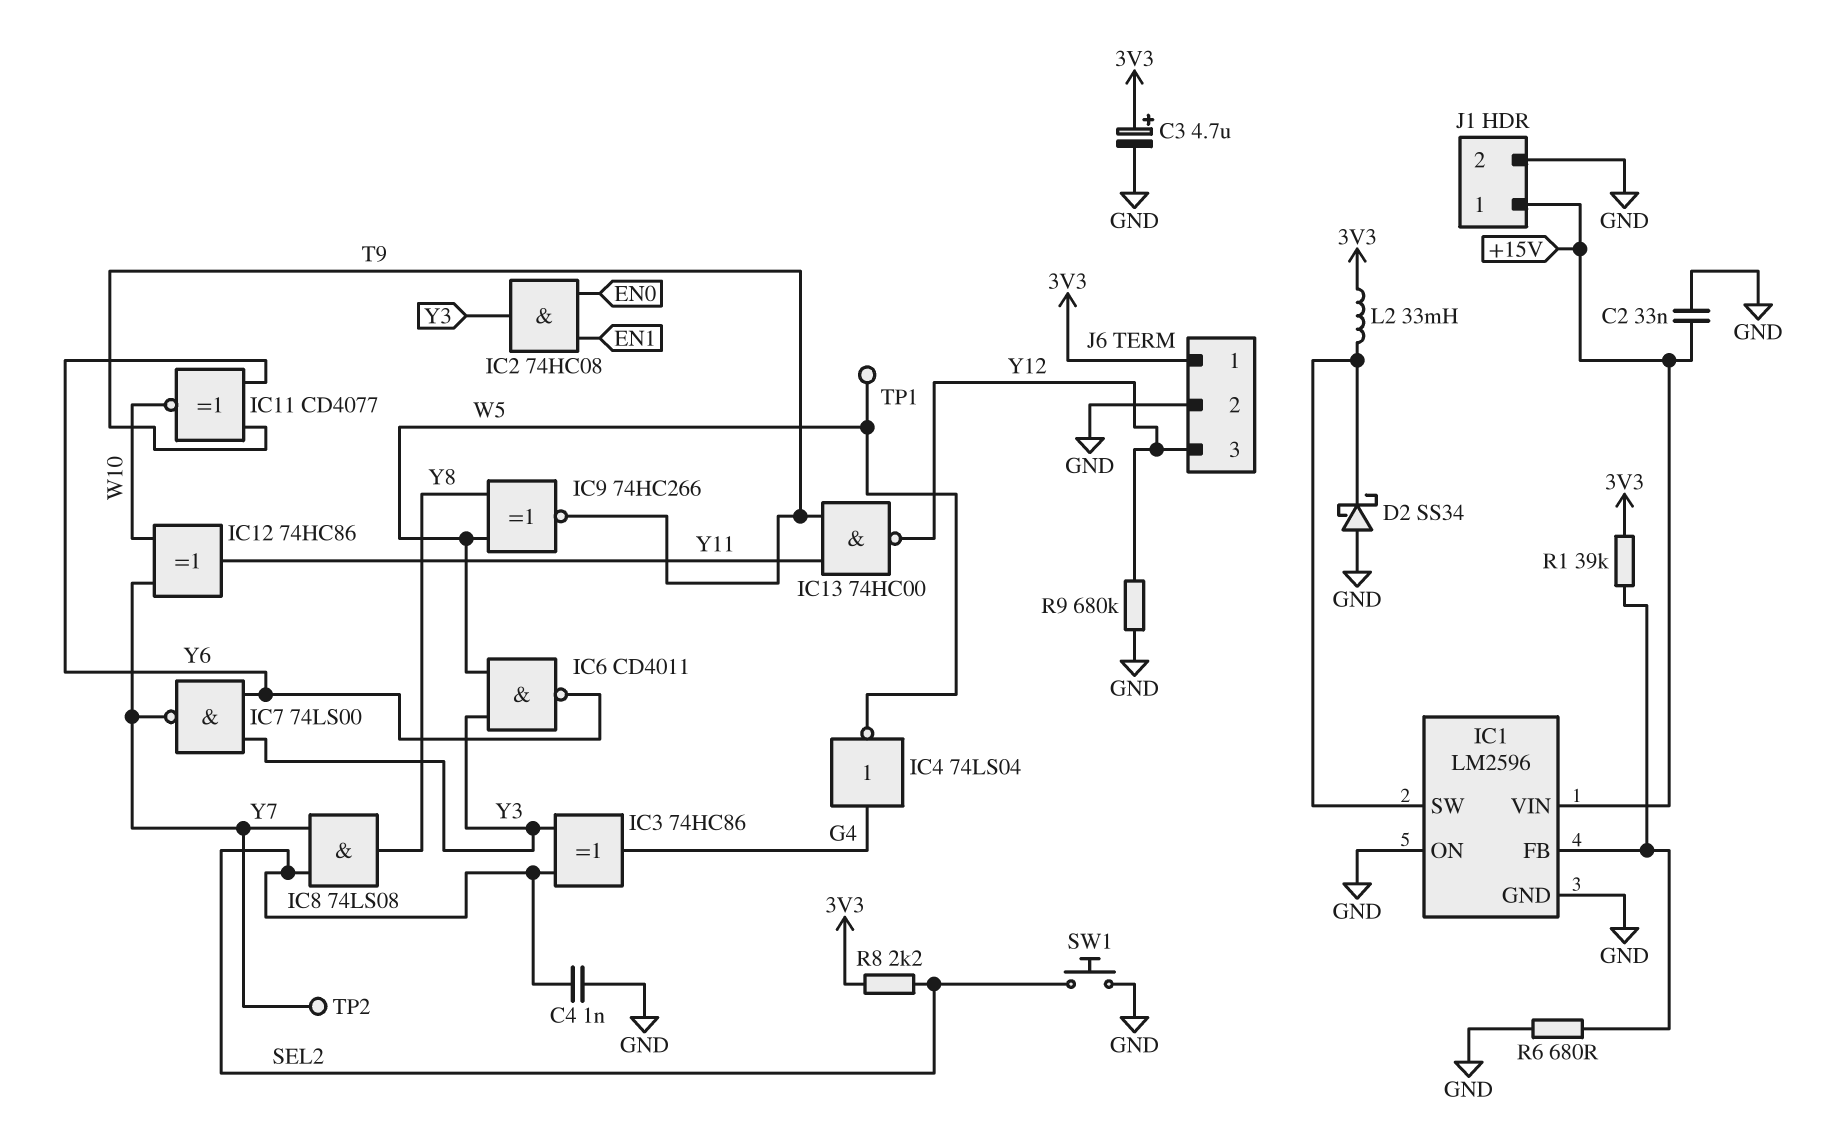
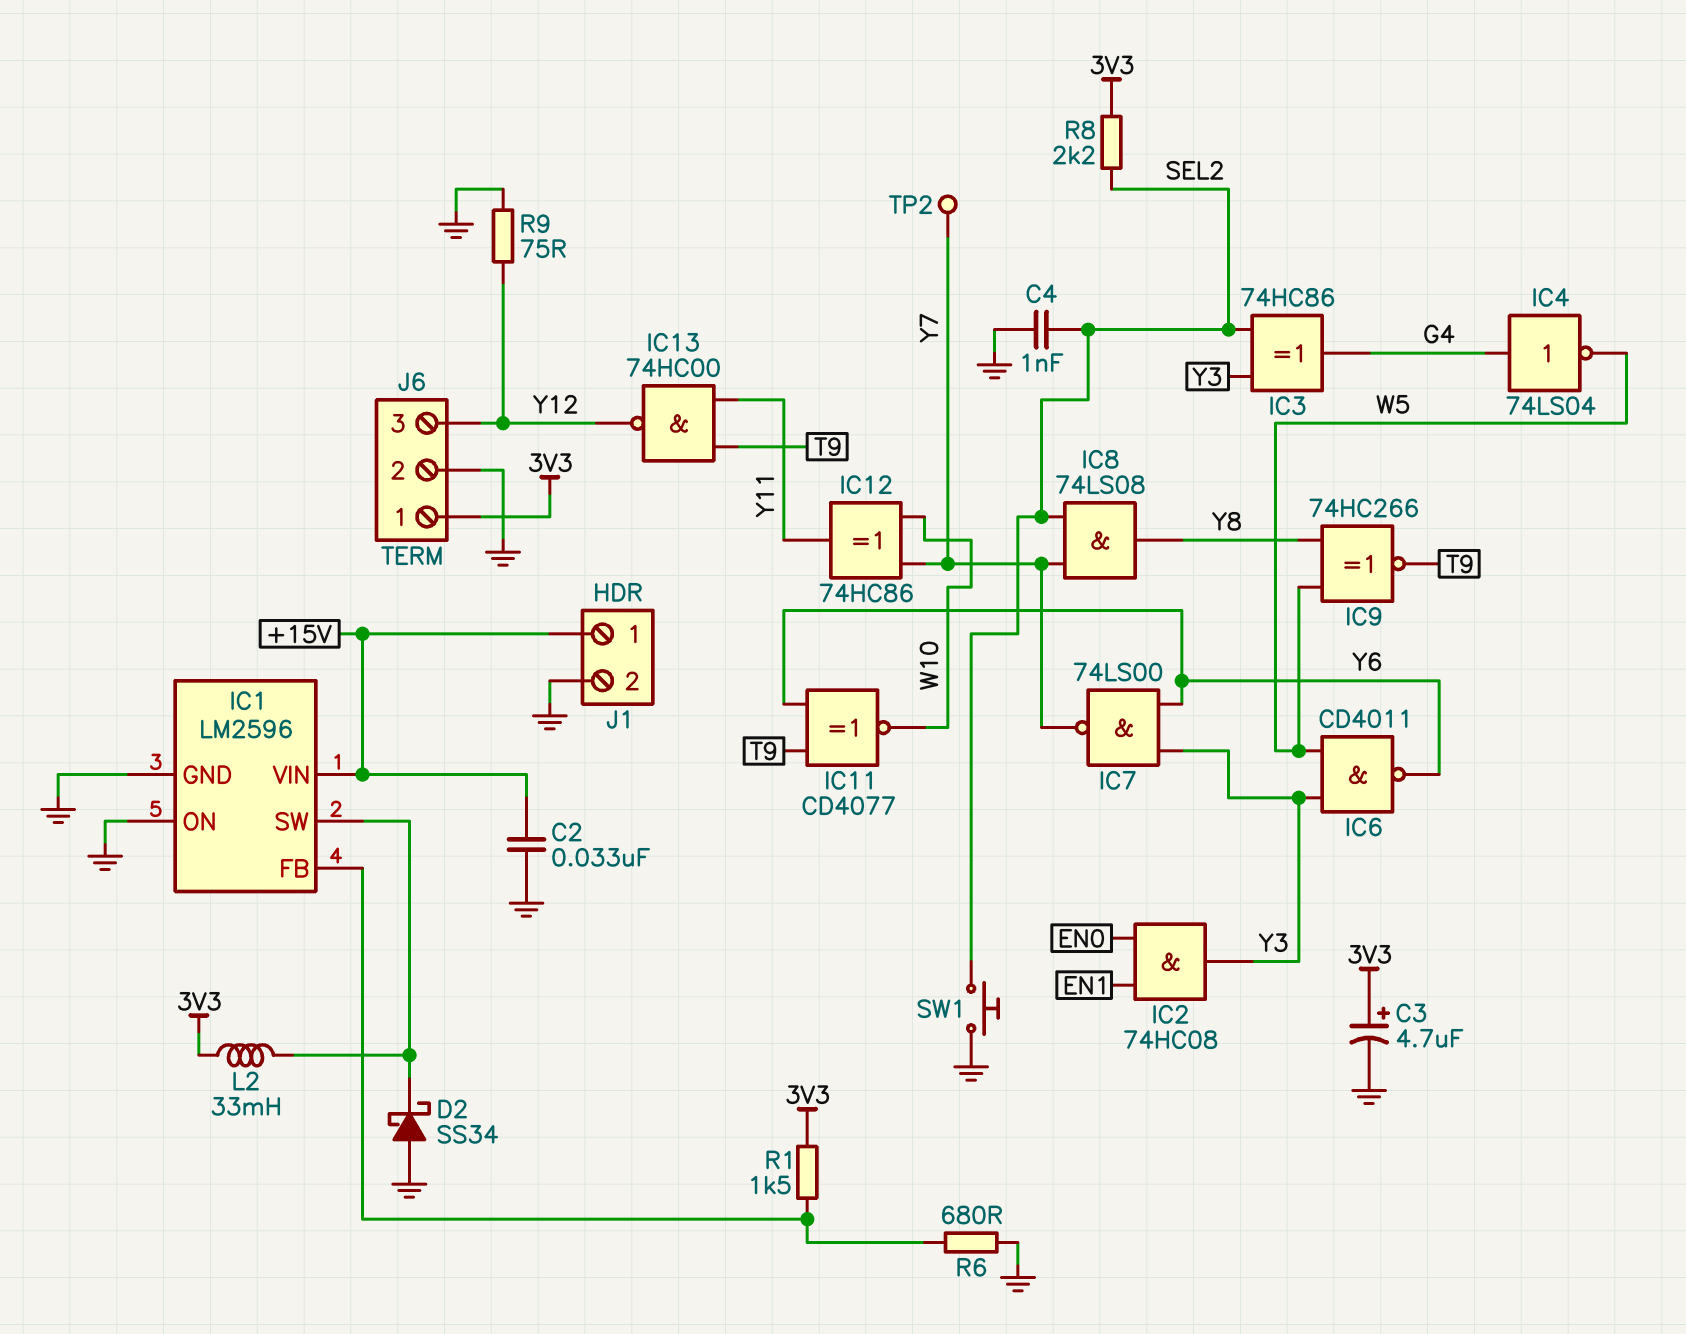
R1: 39k (3V3, IC1/FB) -> 1.5k (3V3, IC1/FB)
R9: 680k (GND, Y12) -> 75 (GND, Y12)
TP1: test point (W5) -> none

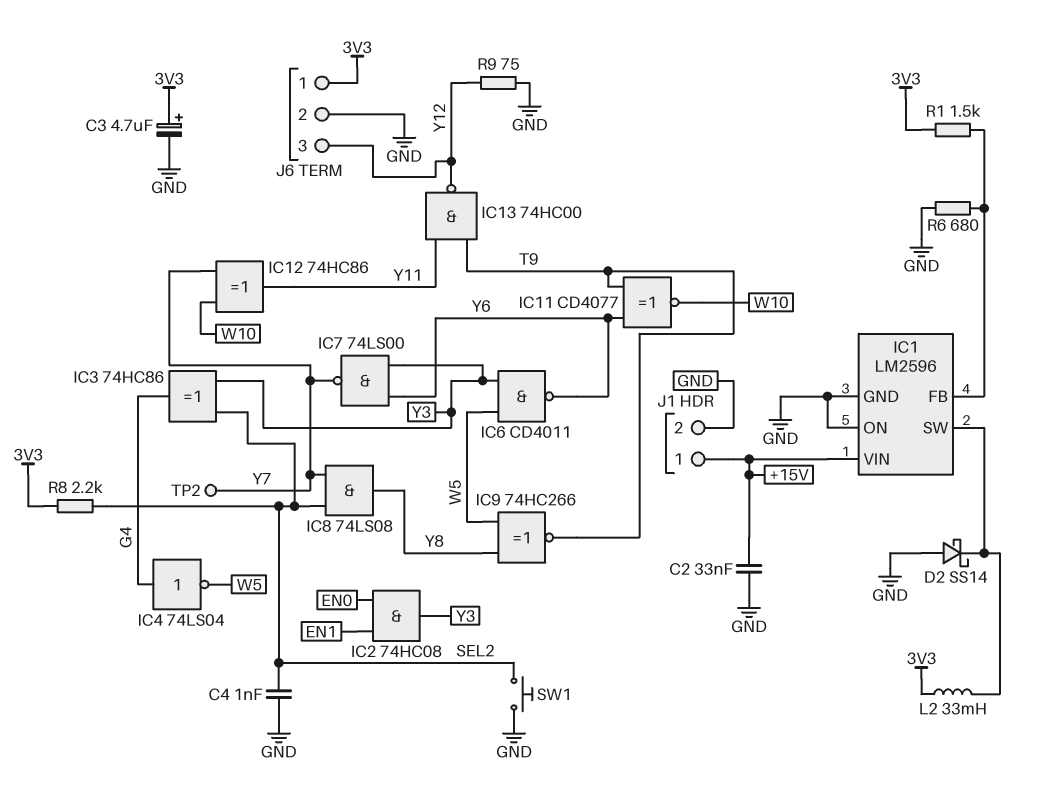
D2: schottky SS34 (A GND, K IC1/SW) -> schottky SS14 (A GND, K IC1/SW)

